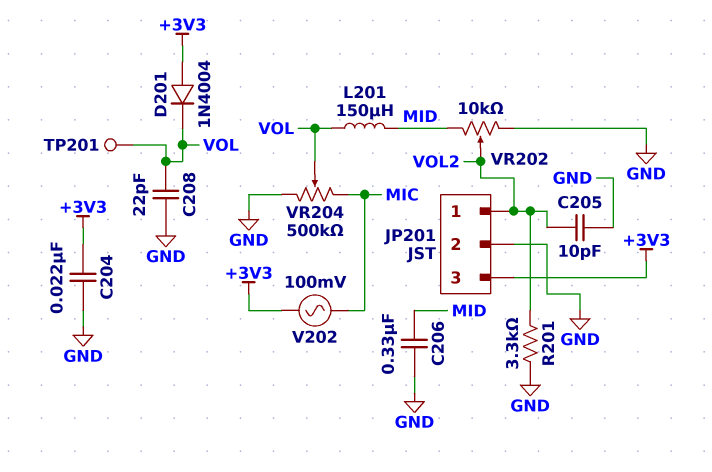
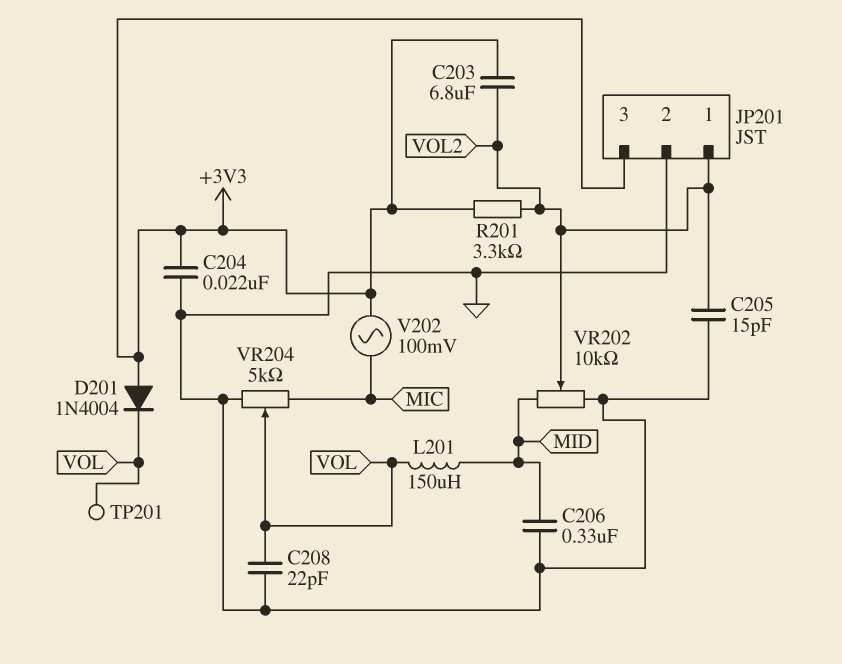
C203: none -> 6.8uF (+3V3, VOL2)
C205: 10pF (GND, VOL2) -> 15pF (GND, VOL2)
R201: 3.3k (GND, VOL2) -> 3.3k (+3V3, VOL2)
VR204: 500k (GND, MIC, wiper VOL) -> 5k (GND, MIC, wiper VOL)

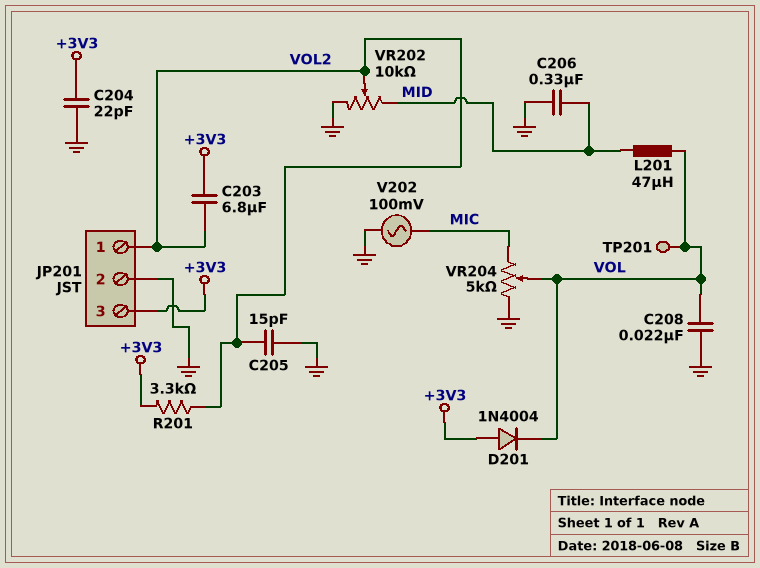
C204: 22nF (+3V3, GND) -> 22pF (+3V3, GND)
C208: 22pF (GND, VOL) -> 22nF (GND, VOL)
L201: 150uH (MID, VOL) -> 47uH (MID, VOL)
V202: AC 100mV (+3V3, MIC) -> AC 100mV (GND, MIC)

